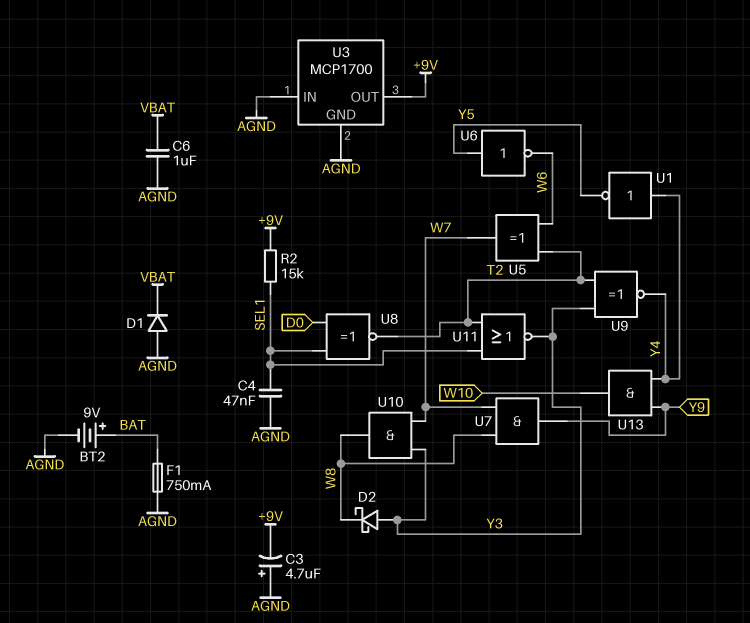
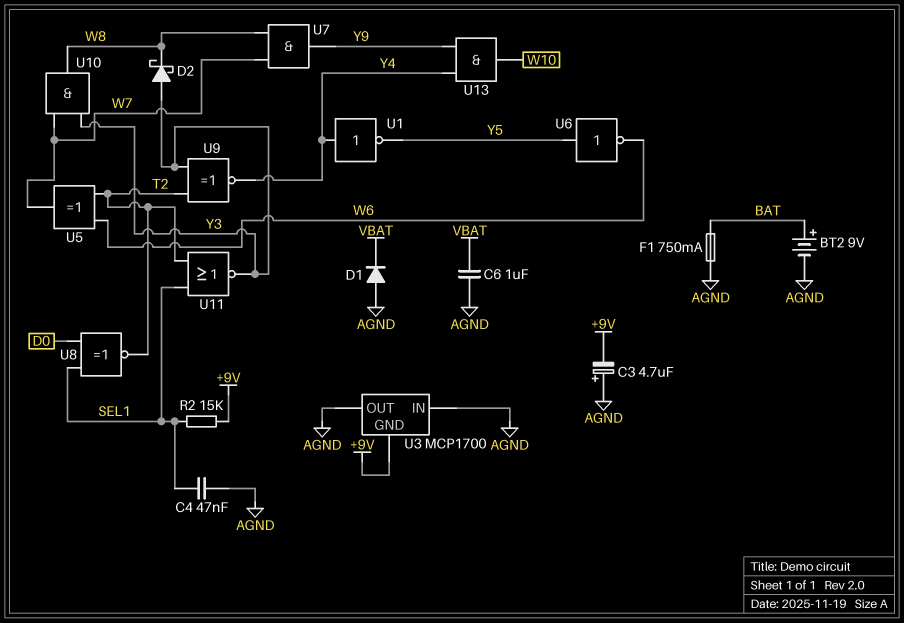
U3 pin GND: AGND -> +9V
U3 pin OUT: +9V -> AGND

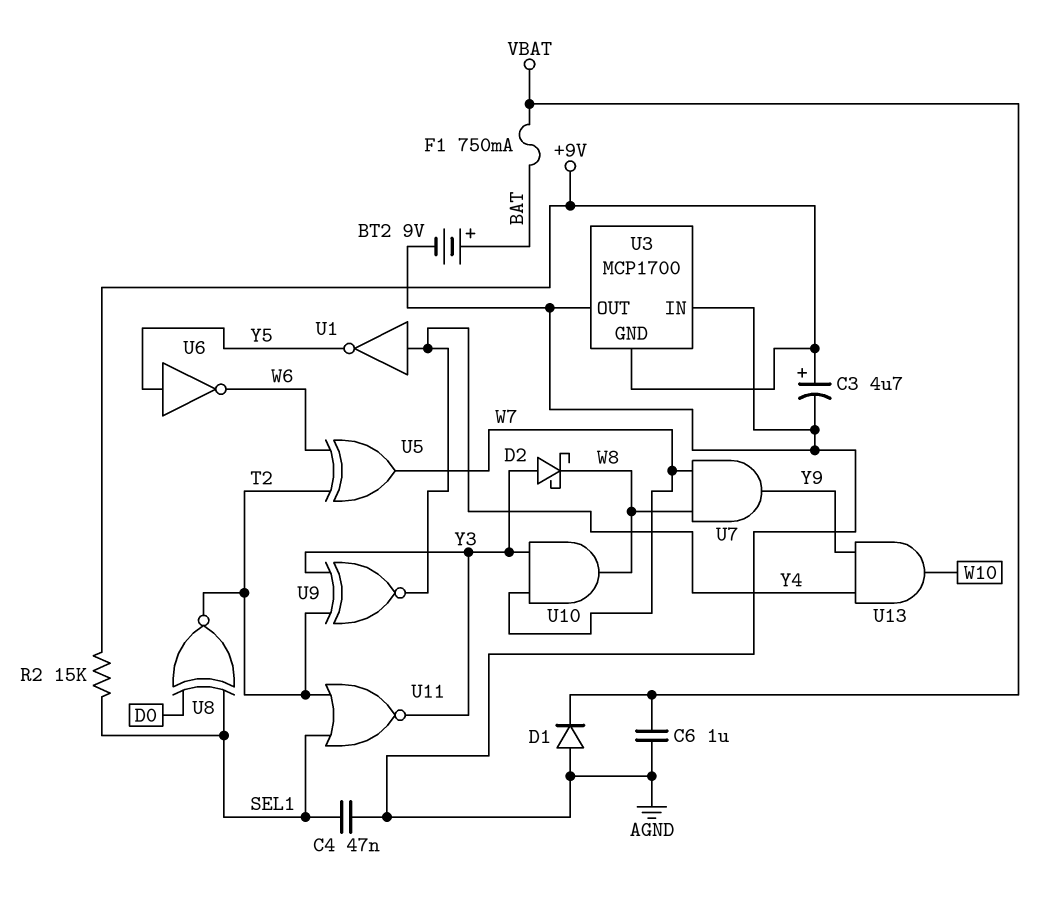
C3: 4.7uF (plus AGND, minus +9V) -> 4.7uF (plus +9V, minus AGND)
F1: 750mA (AGND, BAT) -> 750mA (BAT, VBAT)

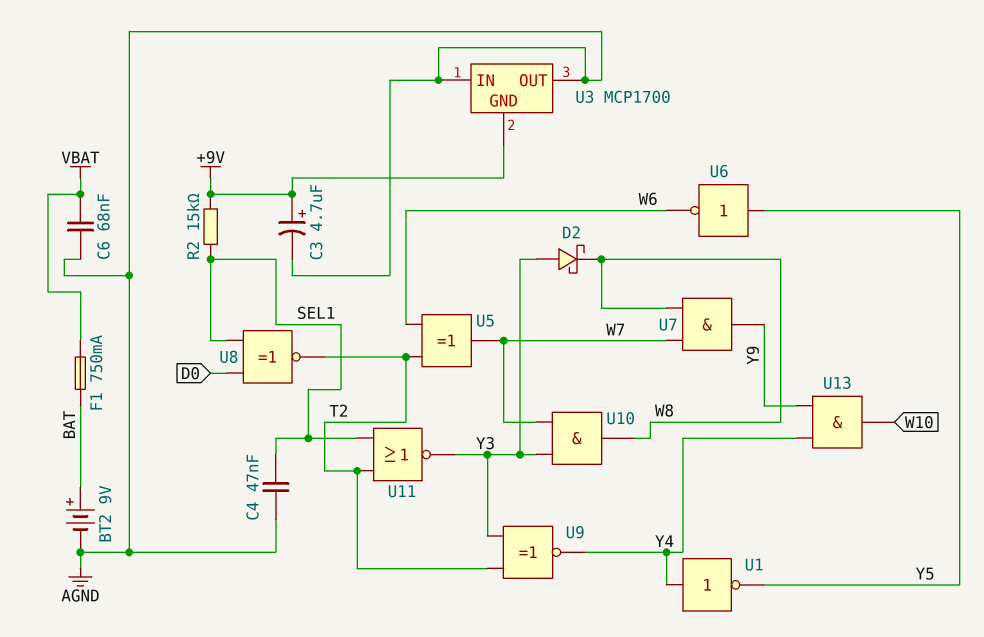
C6: 1uF (AGND, VBAT) -> 68nF (AGND, VBAT)
D1: diode (A AGND, K VBAT) -> none

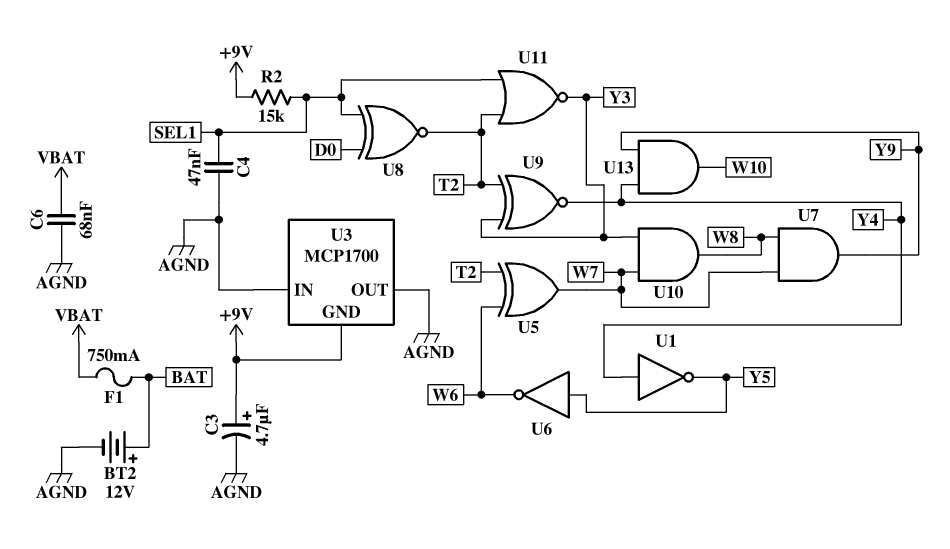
BT2: 9V (plus BAT, minus AGND) -> 12V (plus BAT, minus AGND)
D2: schottky (A Y3, K W8) -> none

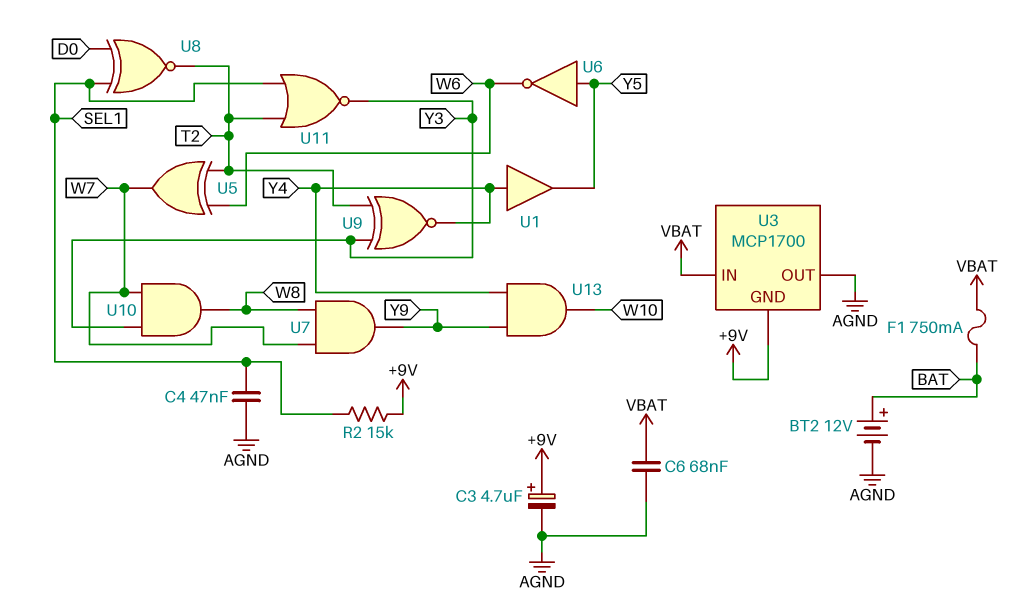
U1: NOT (in Y4, out Y5) -> buffer (in Y4, out Y5)
U3 pin IN: AGND -> VBAT

